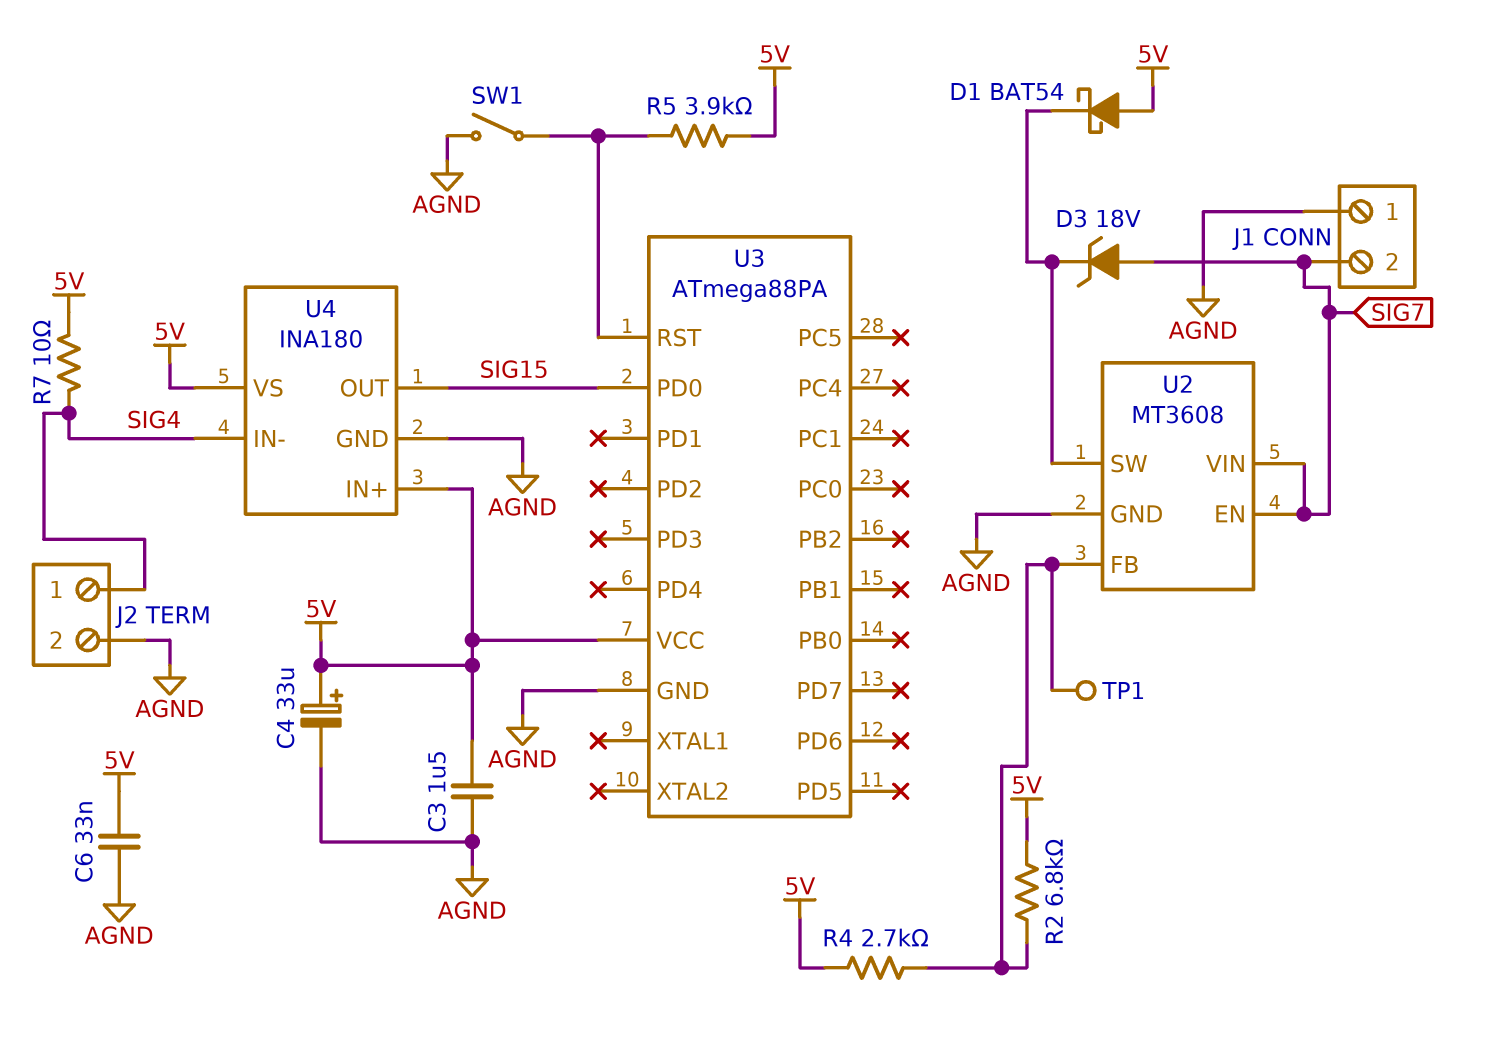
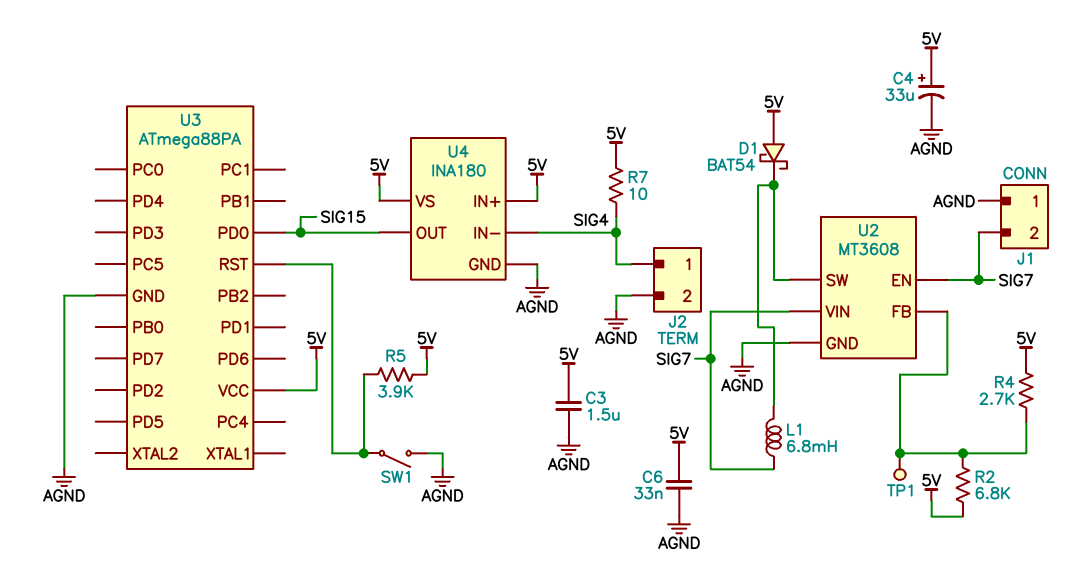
D3: zener 18V (A SIG7, K U2/SW) -> none
L1: none -> 6.8mH (SIG7, U2/SW)

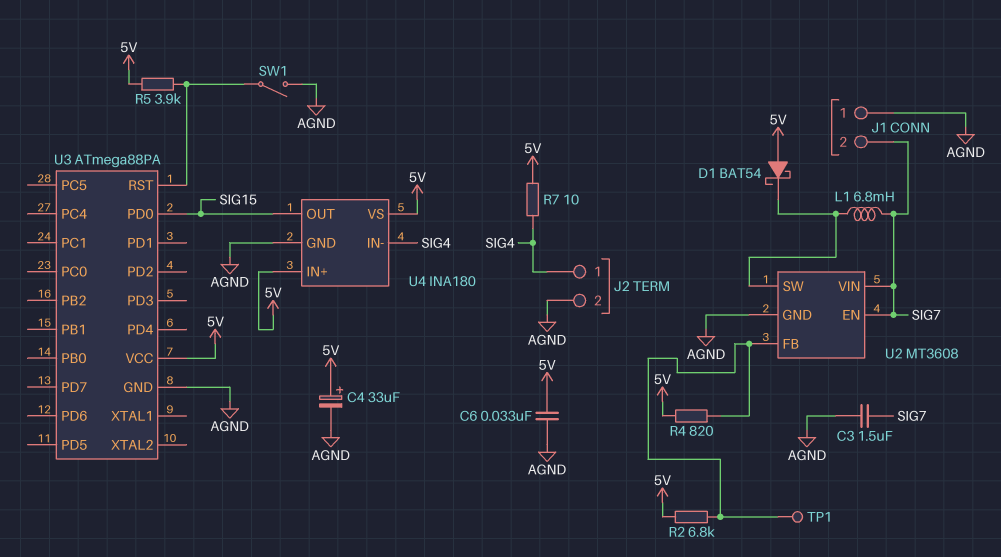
C3: 1.5uF (5V, AGND) -> 1.5uF (AGND, SIG7)
R4: 2.7k (5V, U2/FB) -> 820 (5V, U2/FB)

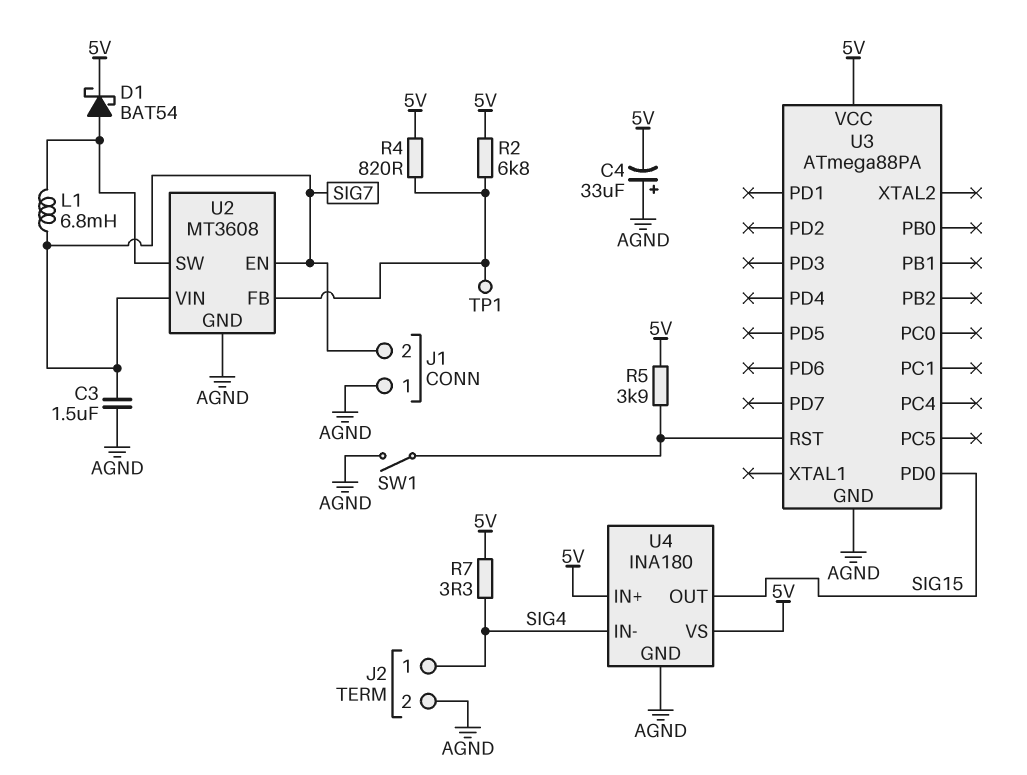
C4: 33uF (plus 5V, minus AGND) -> 33uF (plus AGND, minus 5V)
C6: 33nF (5V, AGND) -> none
D1: schottky BAT54 (A 5V, K U2/SW) -> schottky BAT54 (A U2/SW, K 5V)
R7: 10 (5V, SIG4) -> 3.3 (5V, SIG4)

